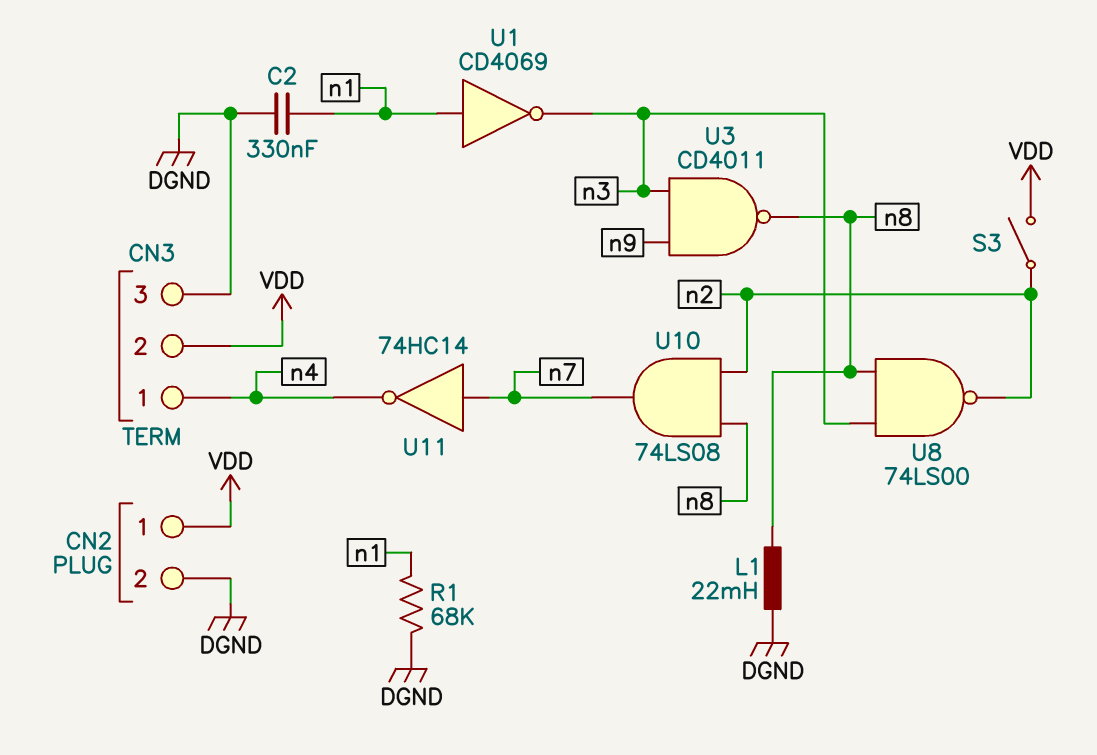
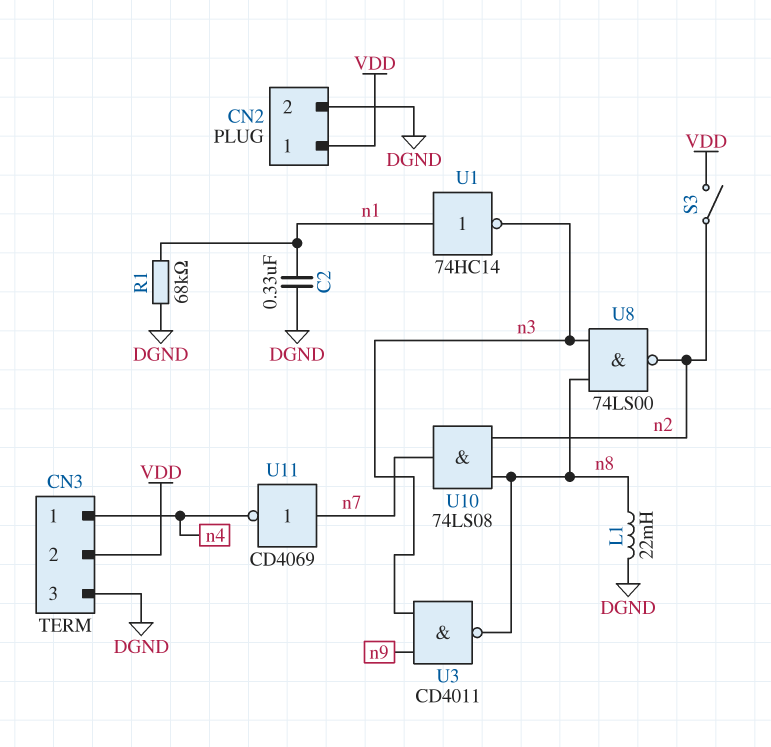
U1: NOT CD4069 (in n1, out n3) -> NOT 74HC14 (in n1, out n3)
U11: NOT 74HC14 (in n7, out n4) -> NOT CD4069 (in n7, out n4)

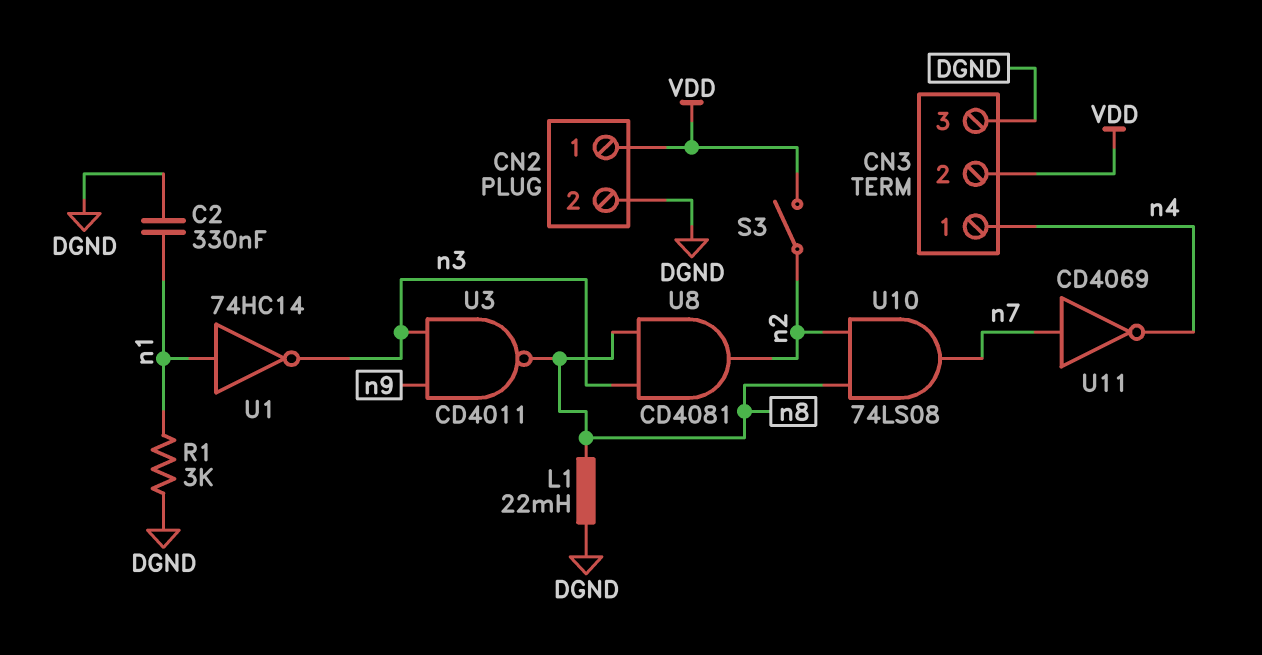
R1: 68k (DGND, n1) -> 3k (DGND, n1)
U8: NAND 74LS00 (in n3, in n8, out n2) -> AND CD4081 (in n3, in n8, out n2)

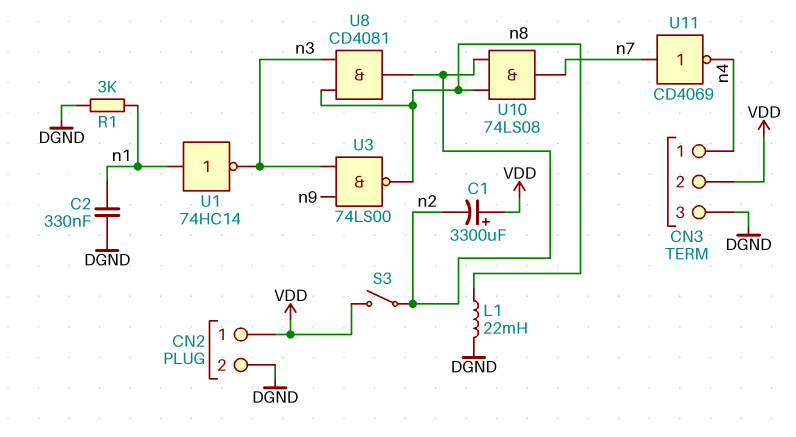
C1: none -> 3300uF (plus VDD, minus n2)
U3: NAND CD4011 (in n3, in n9, out n8) -> NAND 74LS00 (in n3, in n9, out n8)

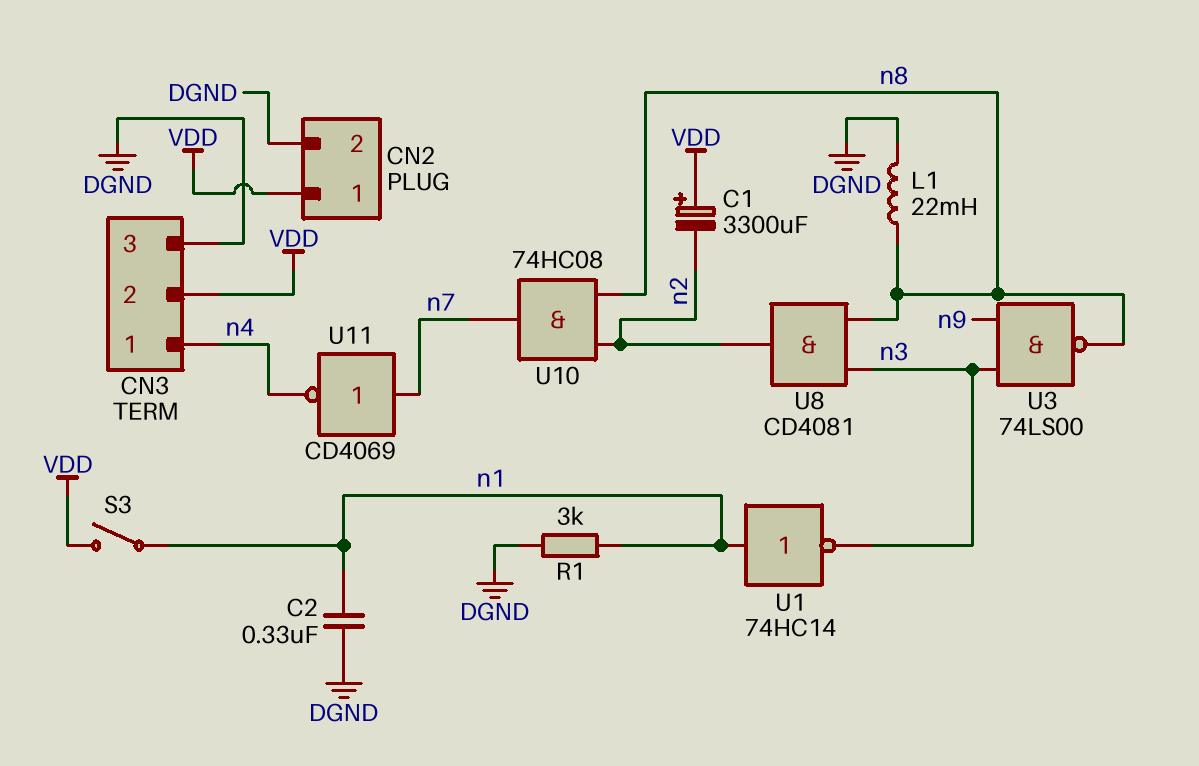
S3: switch (VDD, n2) -> switch (VDD, n1)
U10: AND 74LS08 (in n2, in n8, out n7) -> AND 74HC08 (in n2, in n8, out n7)

